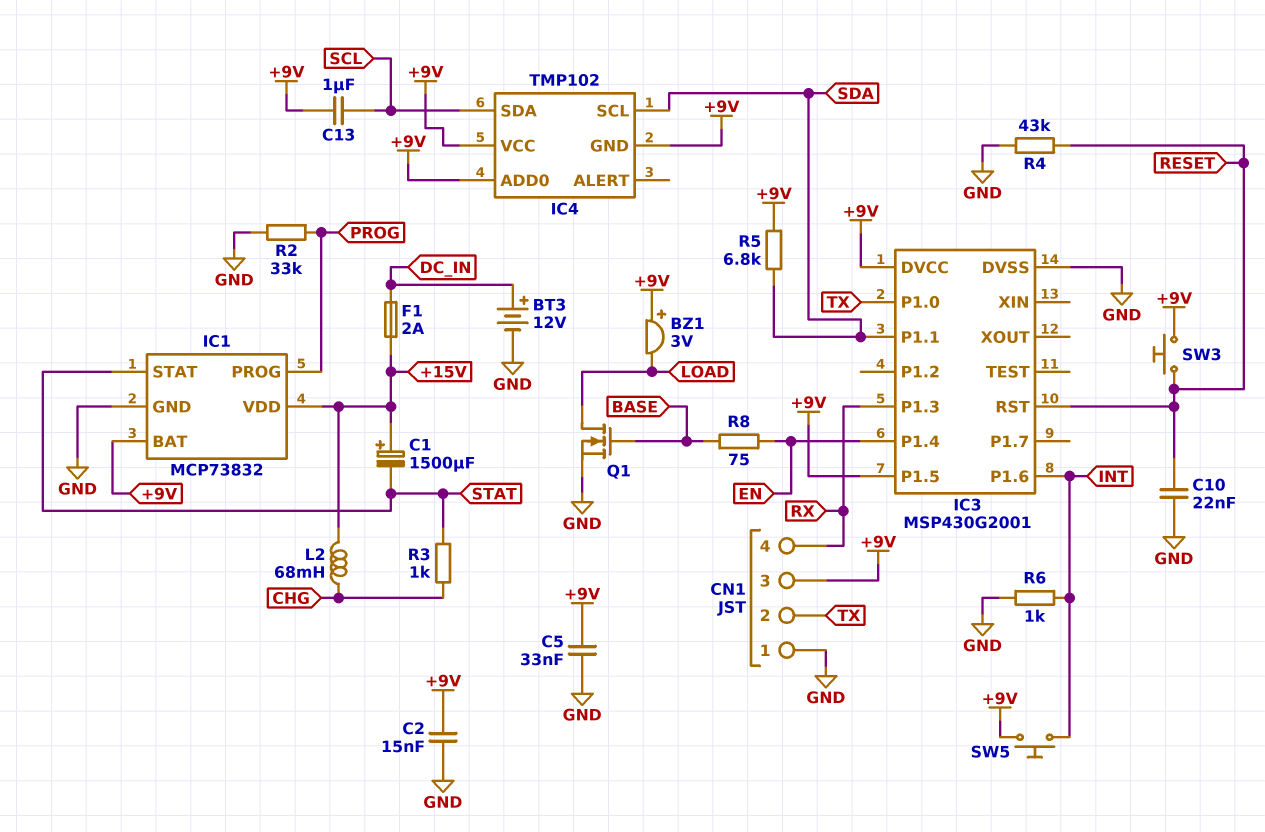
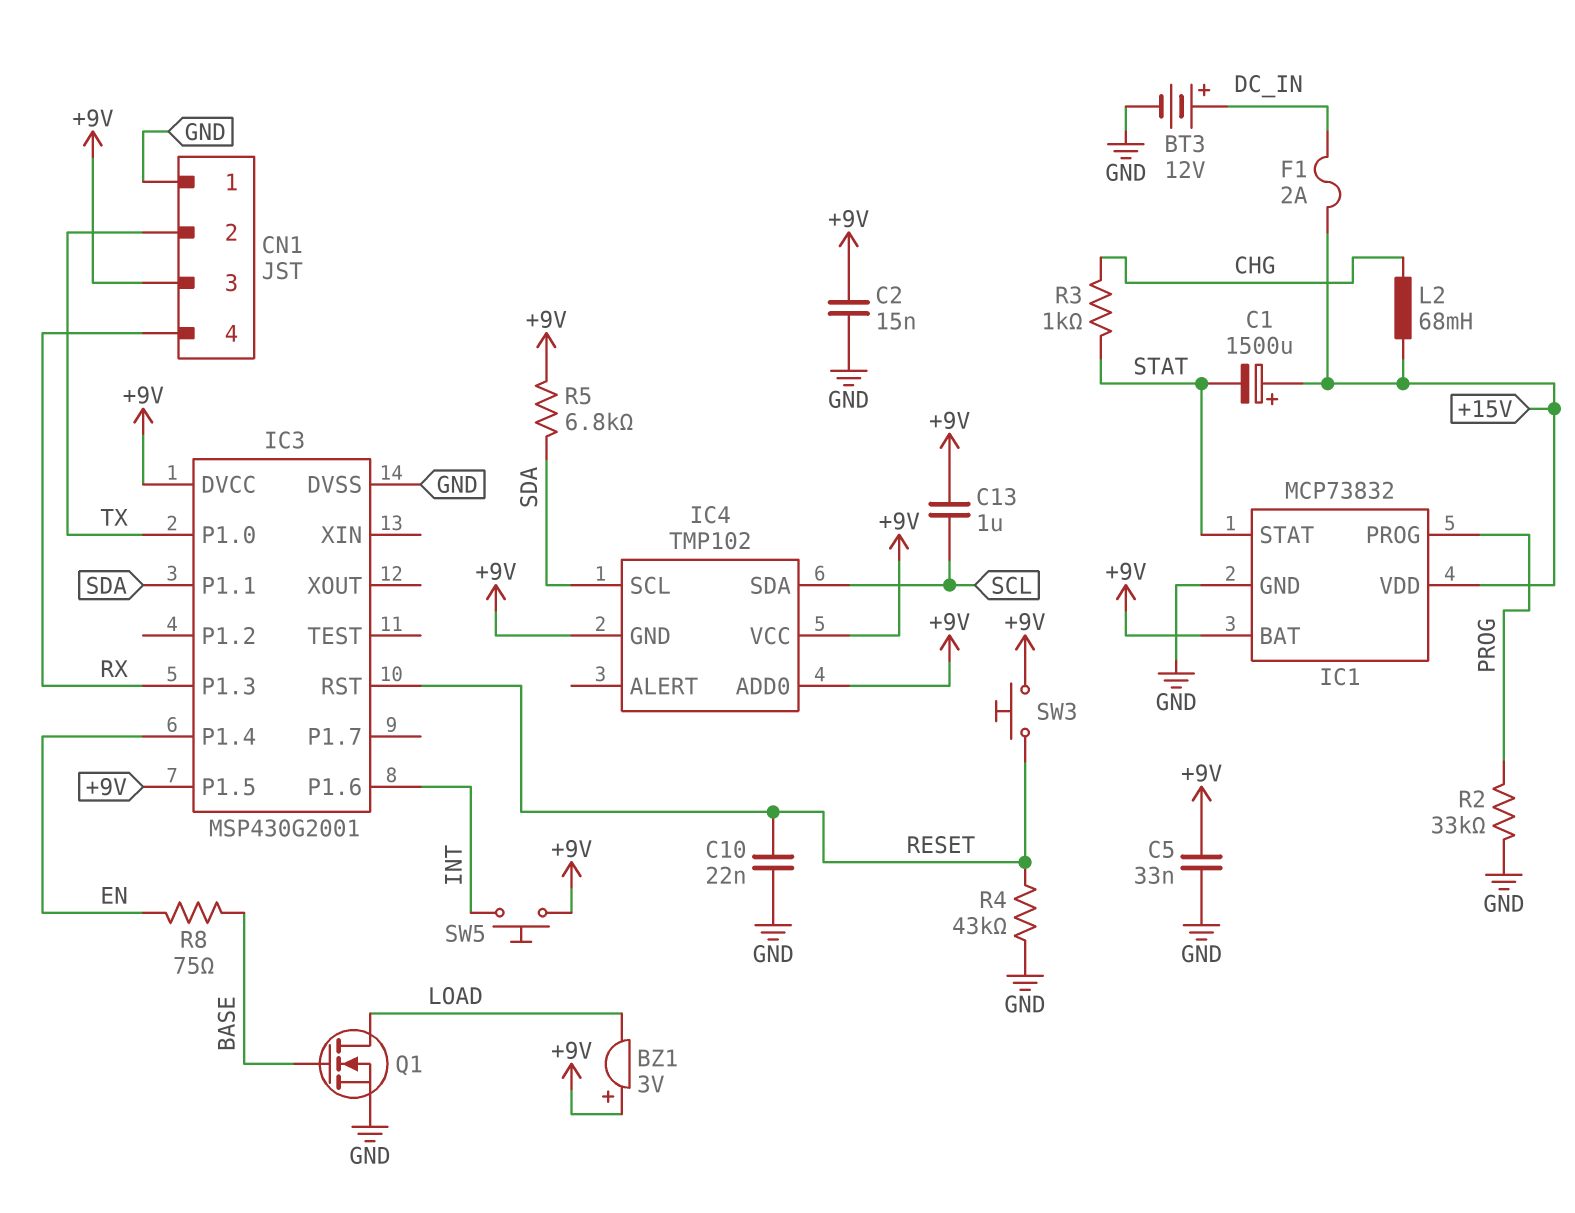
R6: 1k (GND, INT) -> none

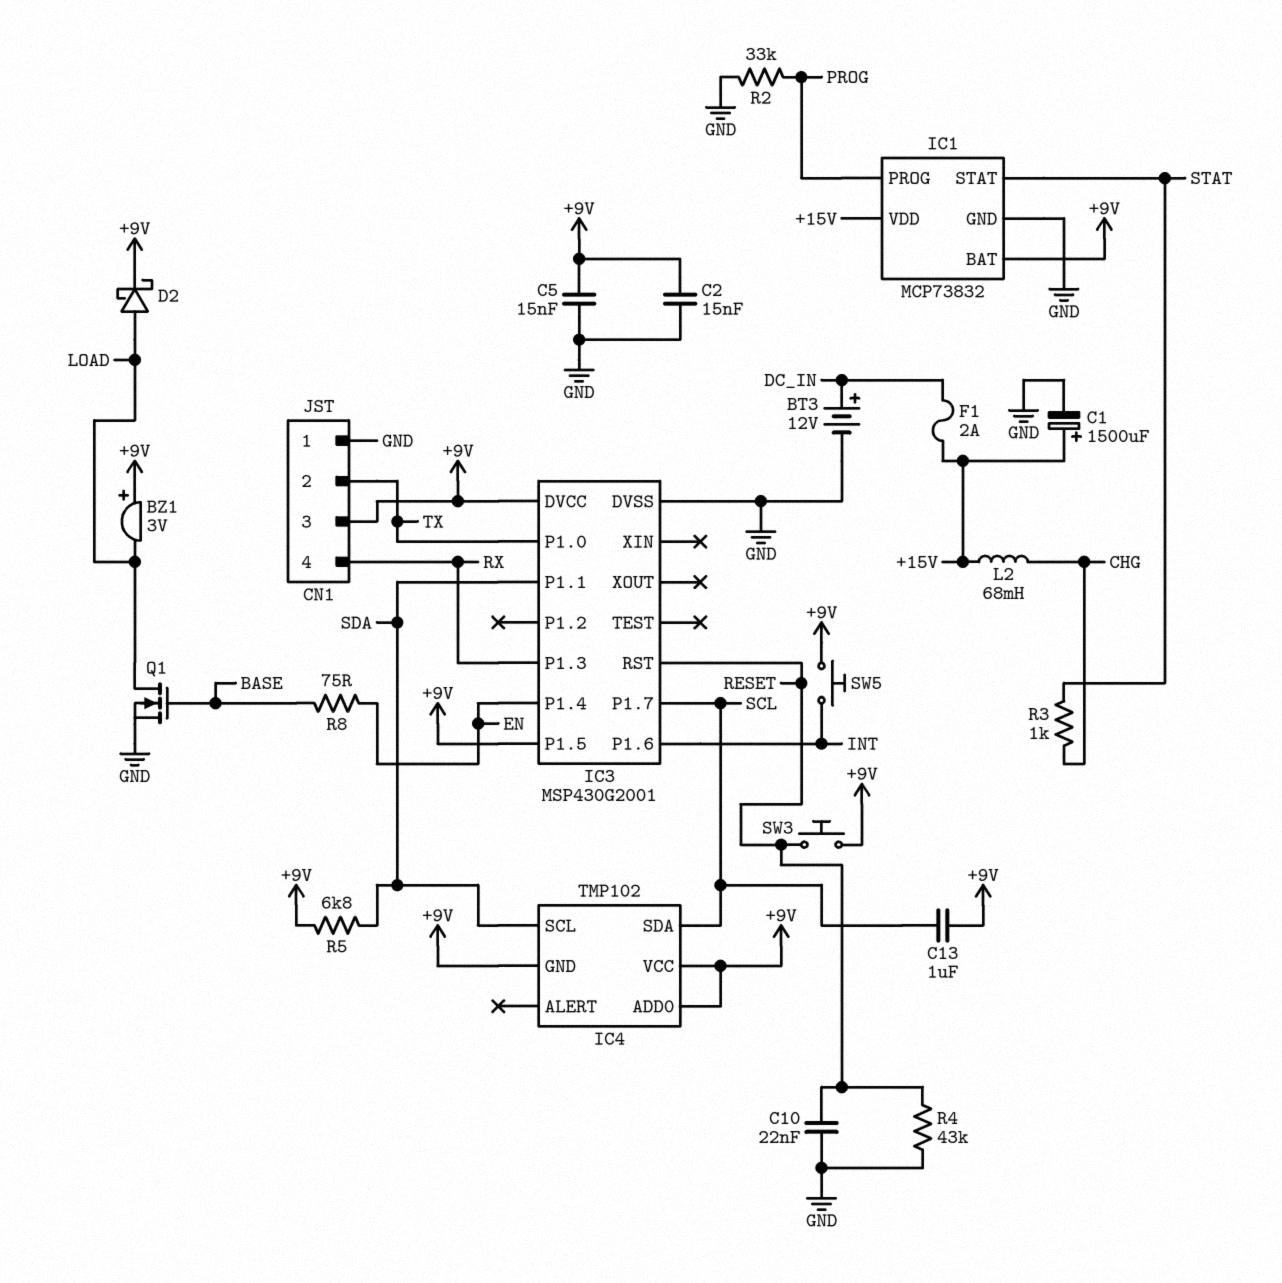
C1: 1500uF (plus +15V, minus STAT) -> 1500uF (plus +15V, minus GND)
C5: 33nF (+9V, GND) -> 15nF (+9V, GND)
D2: none -> schottky (A LOAD, K +9V)
IC3 pin P1.7: none -> SCL

